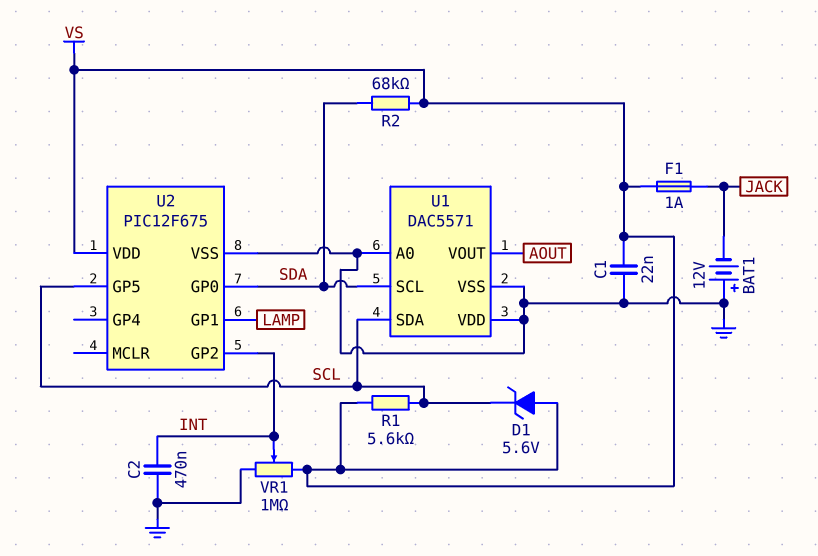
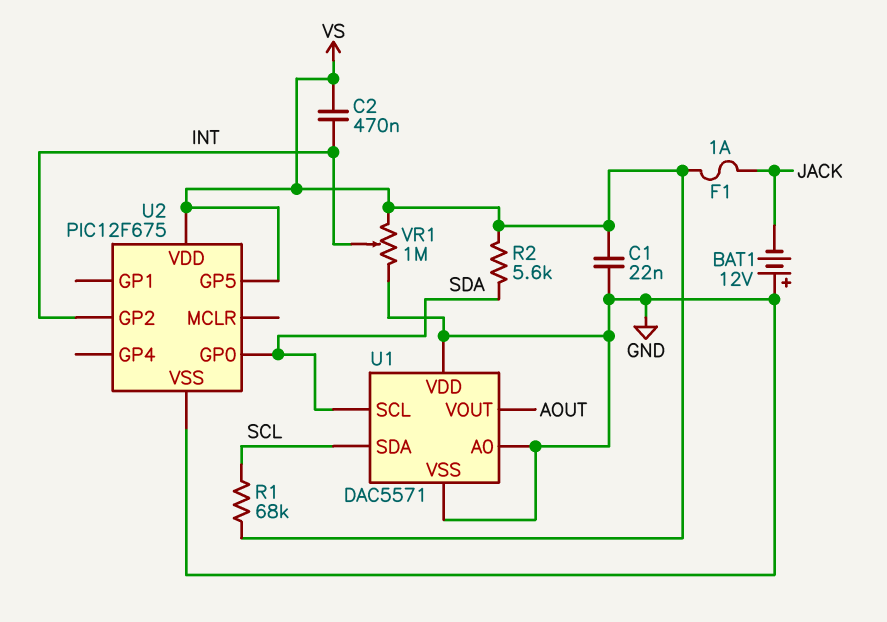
C2: 470nF (GND, INT) -> 470nF (INT, VS)
D1: zener 5.6V (A VS, K SCL) -> none
R1: 5.6k (SCL, VS) -> 68k (SCL, VS)
R2: 68k (SDA, VS) -> 5.6k (SDA, VS)
U2 pin GP1: LAMP -> none
U2 pin GP5: SCL -> VS

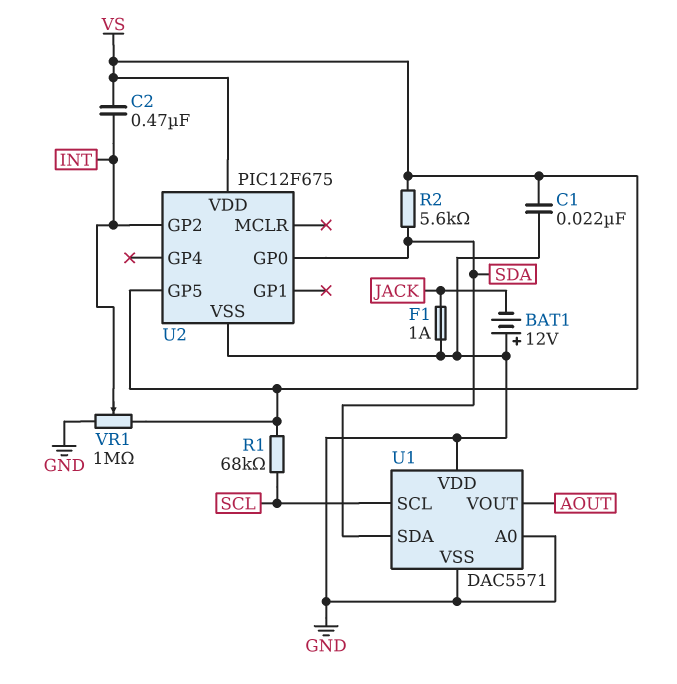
F1: 1A (JACK, VS) -> 1A (GND, JACK)
U1 pin SCL: SDA -> SCL
U1 pin SDA: SCL -> SDA

